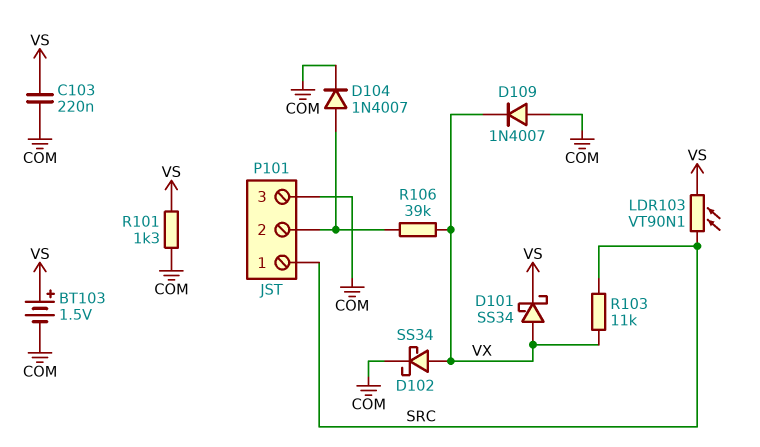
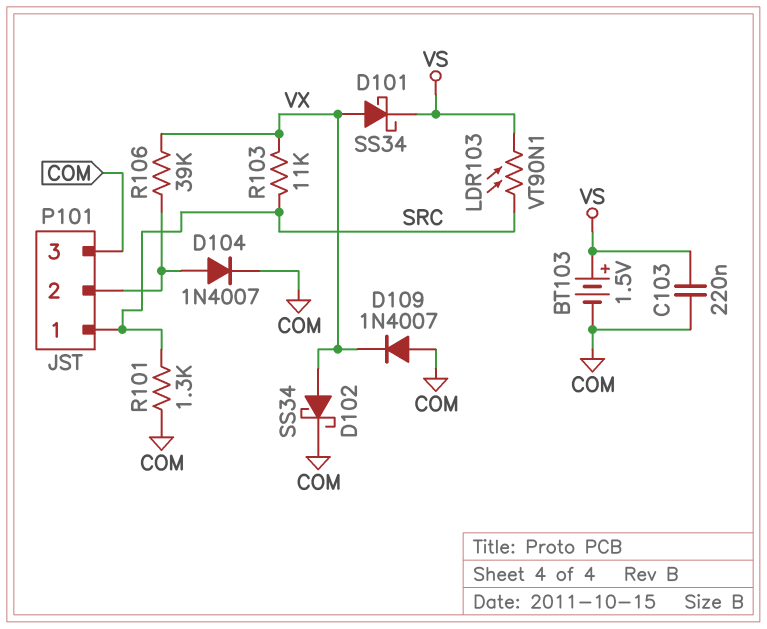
R101: 1.3k (COM, VS) -> 1.3k (COM, SRC)

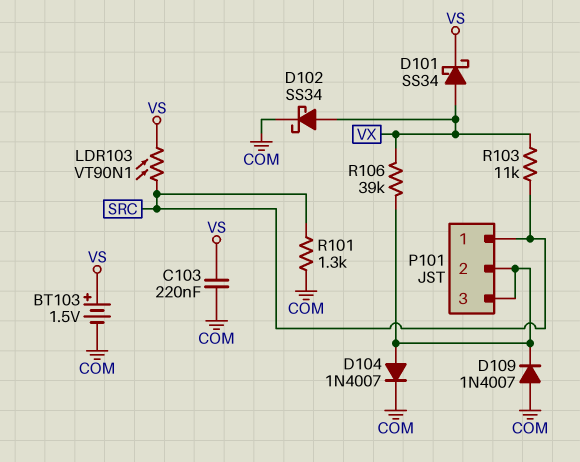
D109: diode 1N4007 (A COM, K VX) -> diode 1N4007 (A COM, K P101/2)
P101 pin 3: COM -> P101/2

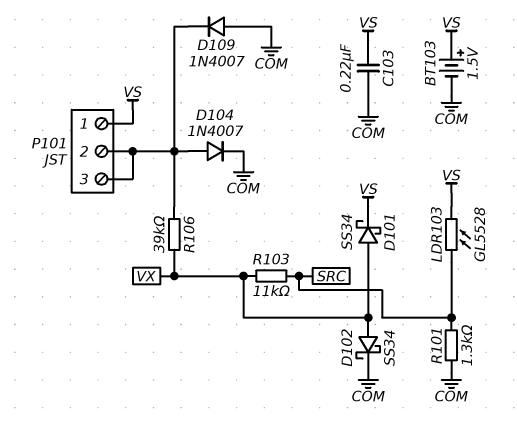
LDR103: VT90N1 (SRC, VS) -> GL5528 (SRC, VS)
P101 pin 1: SRC -> VS

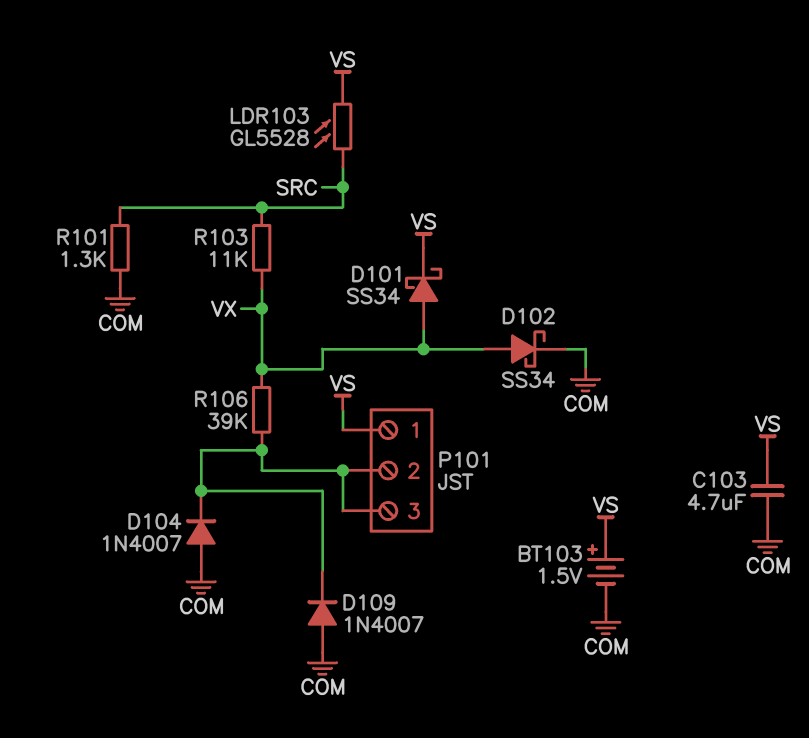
C103: 220nF (COM, VS) -> 4.7uF (COM, VS)
D104: diode 1N4007 (A P101/2, K COM) -> diode 1N4007 (A COM, K P101/2)

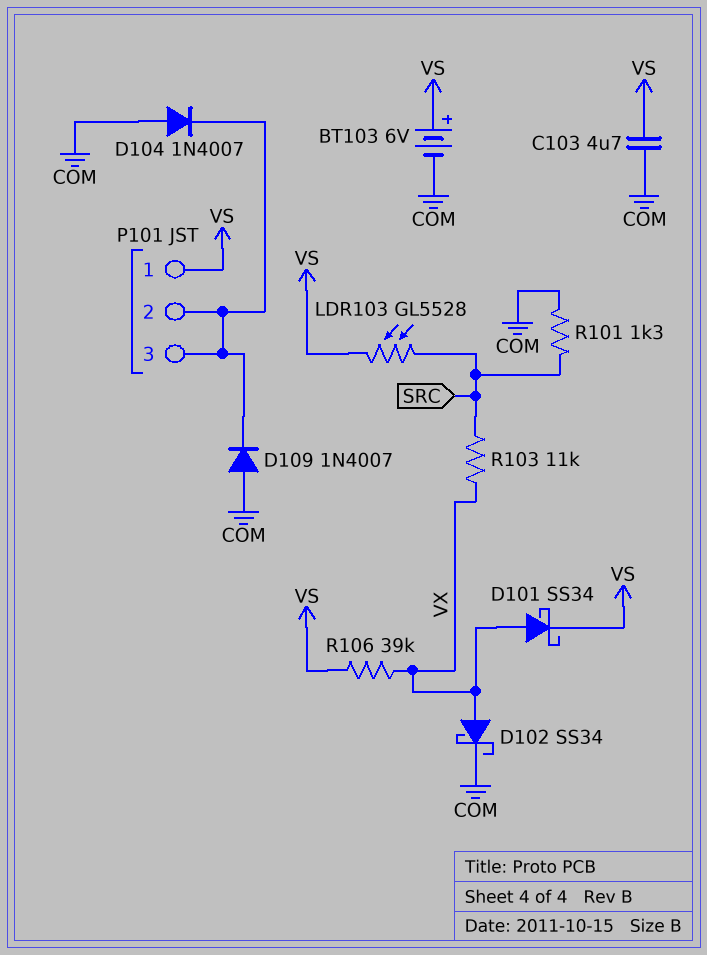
BT103: 1.5V (plus VS, minus COM) -> 6V (plus VS, minus COM)
R106: 39k (P101/2, VX) -> 39k (VS, VX)

